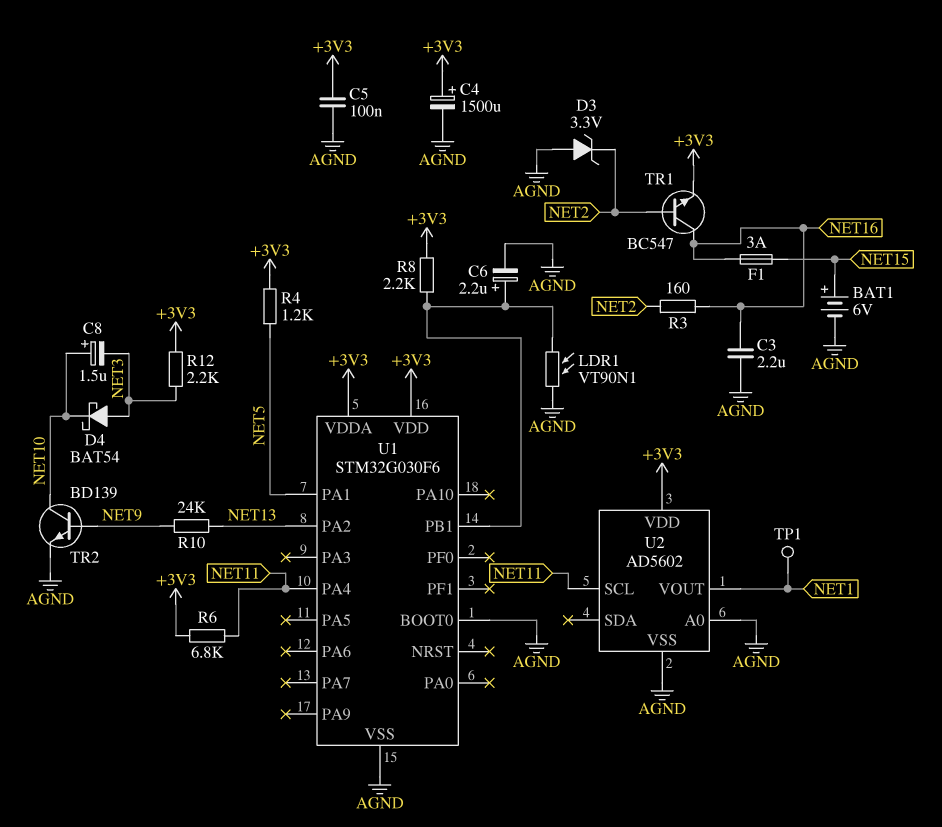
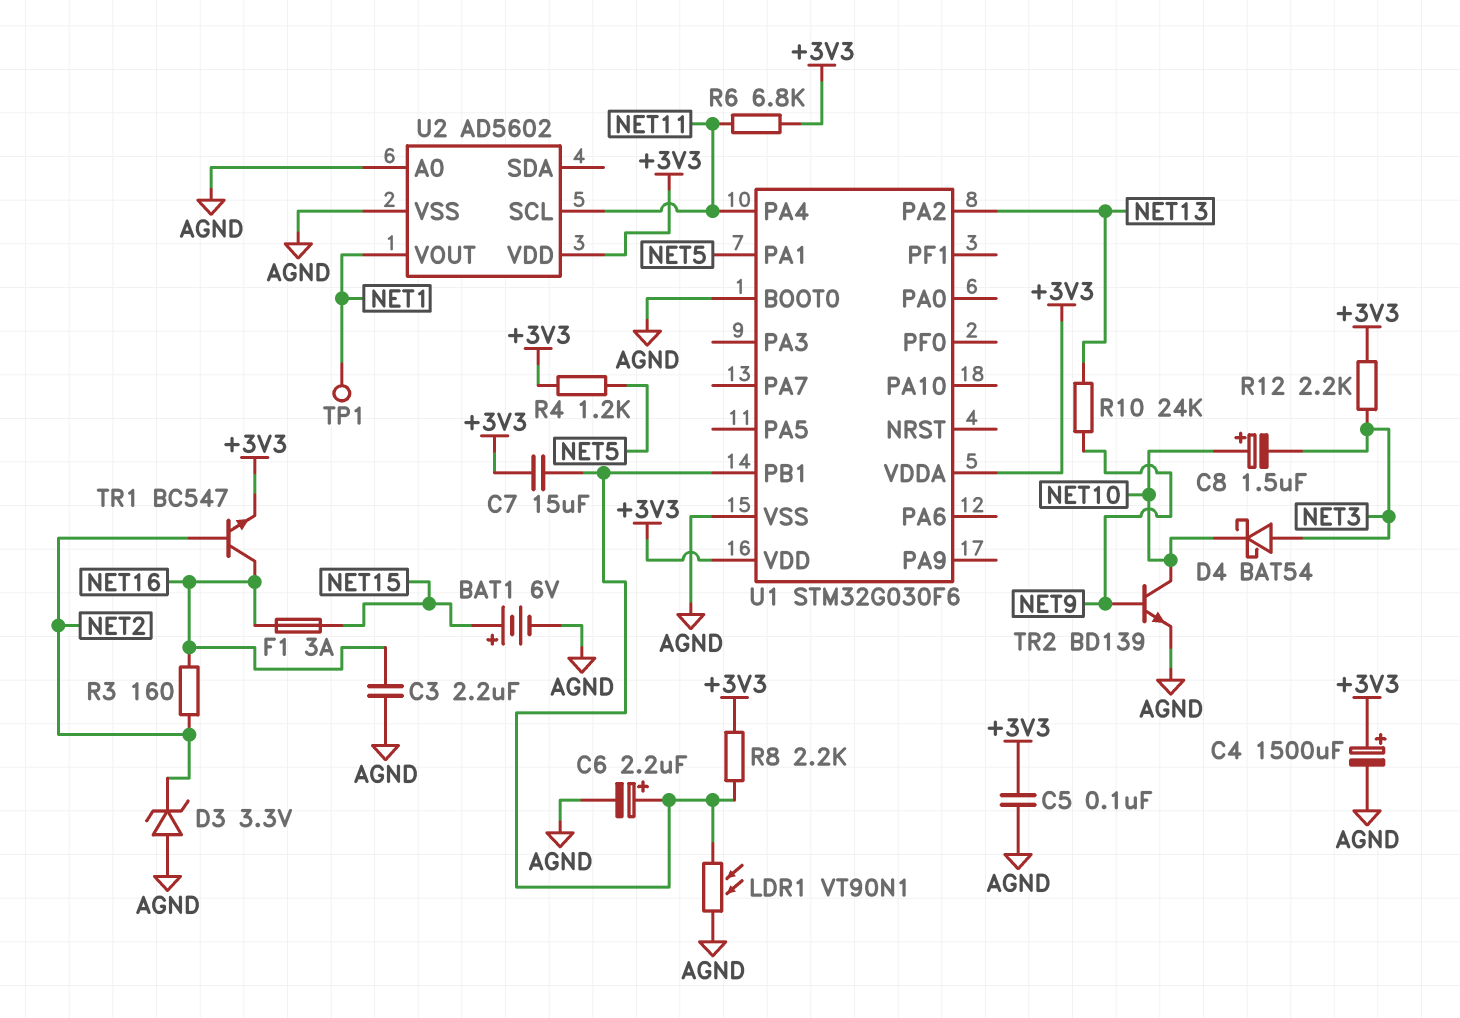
C7: none -> 15uF (+3V3, U1/PB1)

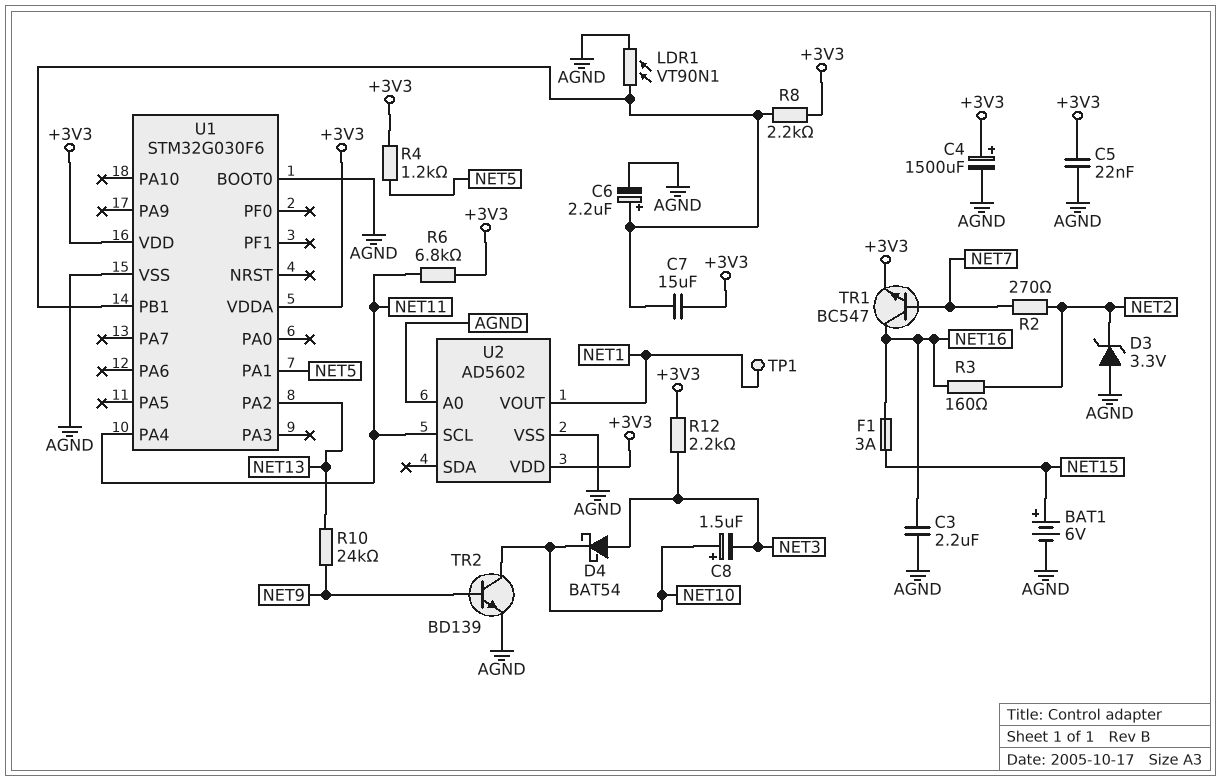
C5: 100nF (+3V3, AGND) -> 22nF (+3V3, AGND)
R2: none -> 270 (NET2, NET7)
TR1: NPN BC547 (B NET2, C NET16, E +3V3) -> NPN BC547 (B NET7, C NET16, E +3V3)

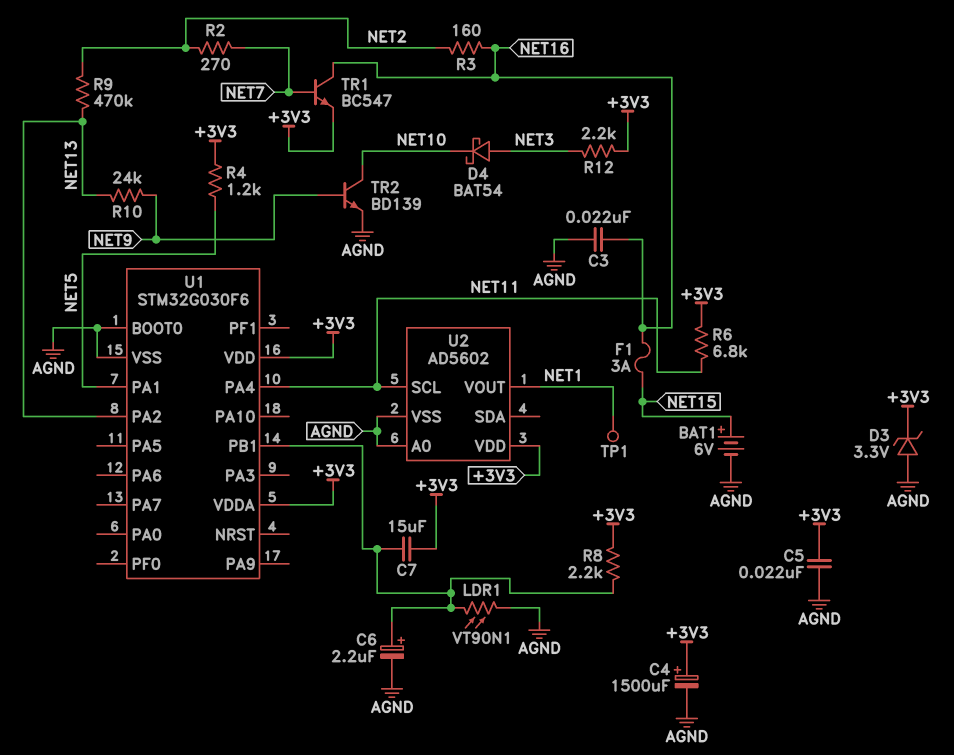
C3: 2.2uF (AGND, NET16) -> 22nF (AGND, NET16)
C8: 1.5uF (plus NET10, minus NET3) -> none
D3: zener 3.3V (A AGND, K NET2) -> zener 3.3V (A AGND, K +3V3)
R9: none -> 470k (NET2, NET13)

